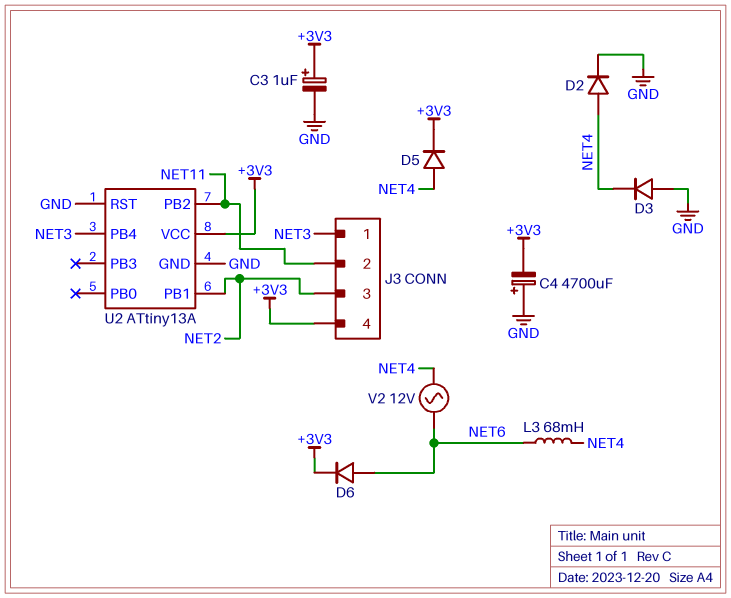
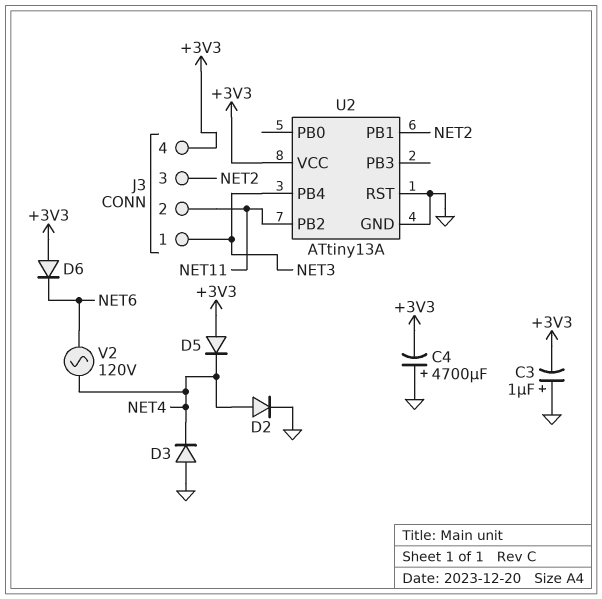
C3: 1uF (plus +3V3, minus GND) -> 1uF (plus GND, minus +3V3)
D5: diode (A NET4, K +3V3) -> diode (A +3V3, K NET4)
D6: diode (A NET6, K +3V3) -> diode (A +3V3, K NET6)
L3: 68mH (NET4, NET6) -> none
V2: AC 12V (NET4, NET6) -> AC 120V (NET4, NET6)

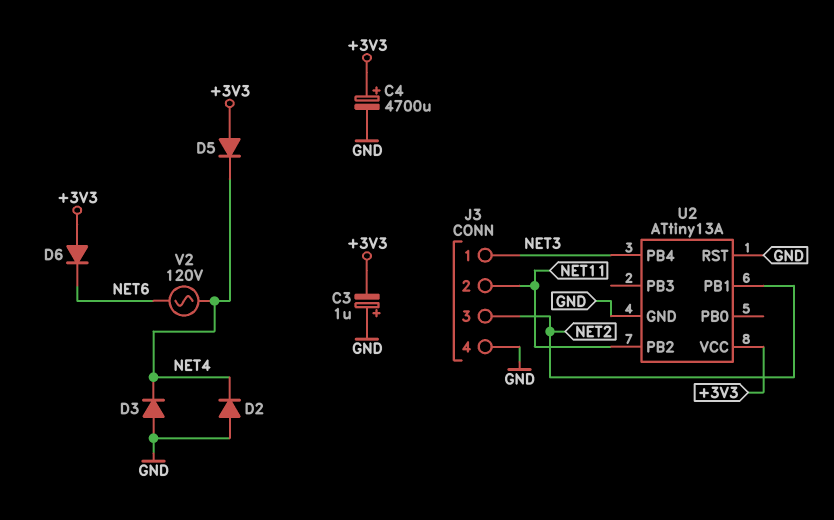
C4: 4700uF (plus GND, minus +3V3) -> 4700uF (plus +3V3, minus GND)
D2: diode (A NET4, K GND) -> diode (A GND, K NET4)
J3 pin 4: +3V3 -> GND

